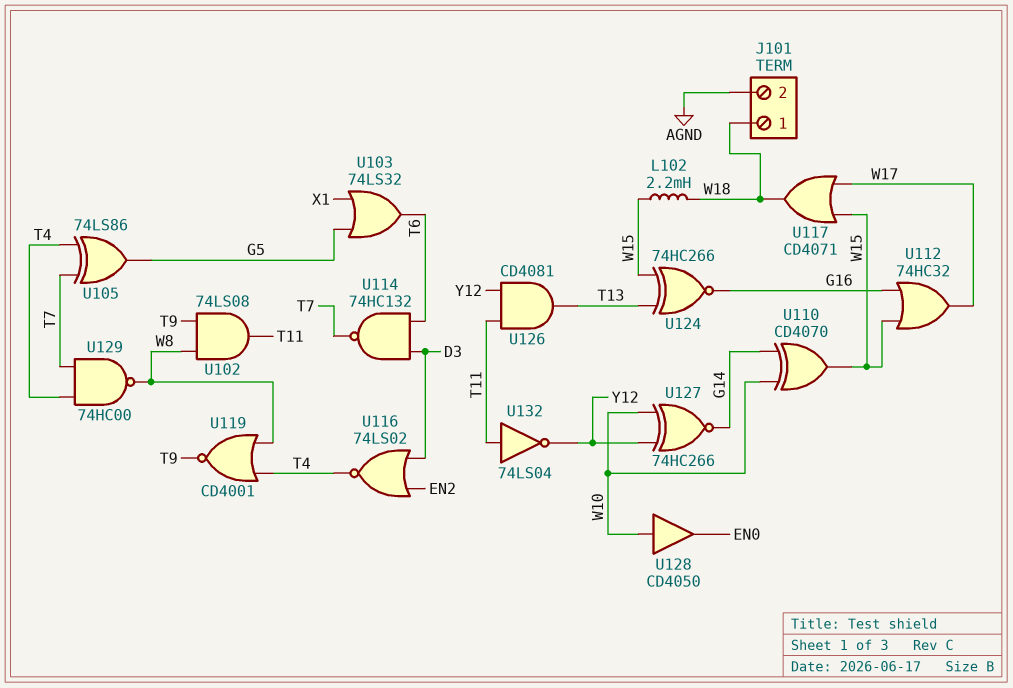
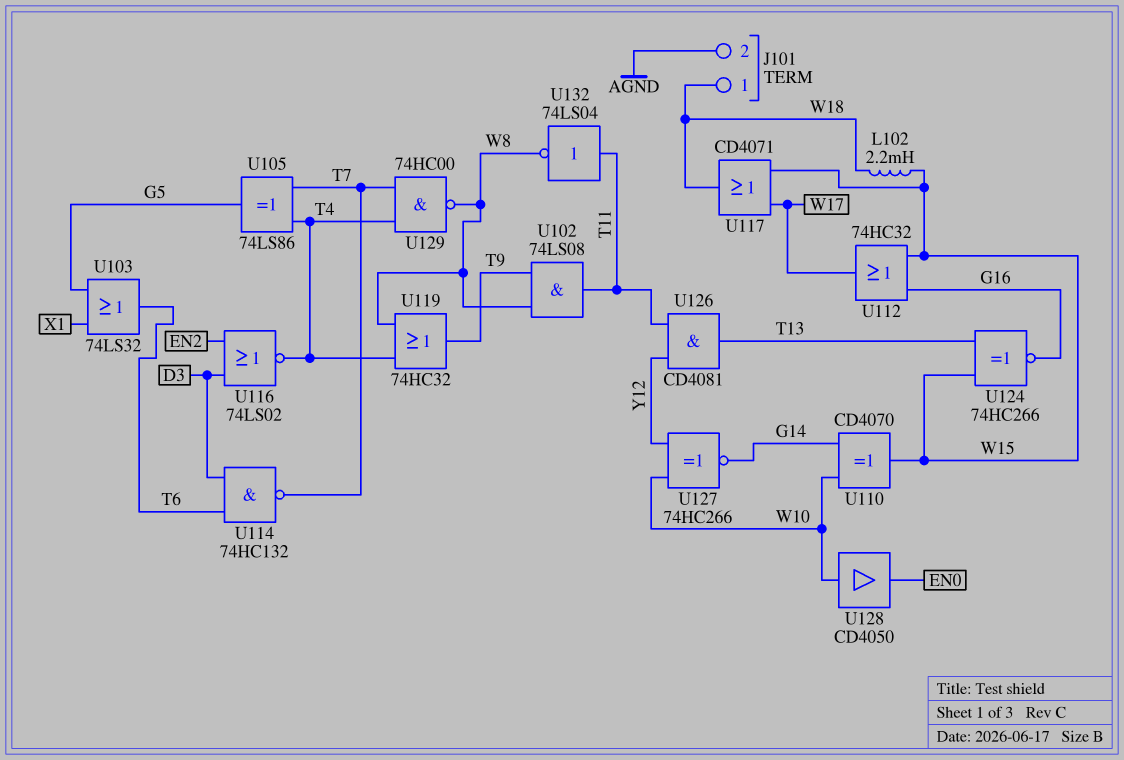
U119: NOR CD4001 (in T4, in W8, out T9) -> OR 74HC32 (in T4, in W8, out T9)
U132: NOT 74LS04 (in T11, out Y12) -> NOT 74LS04 (in T11, out W8)

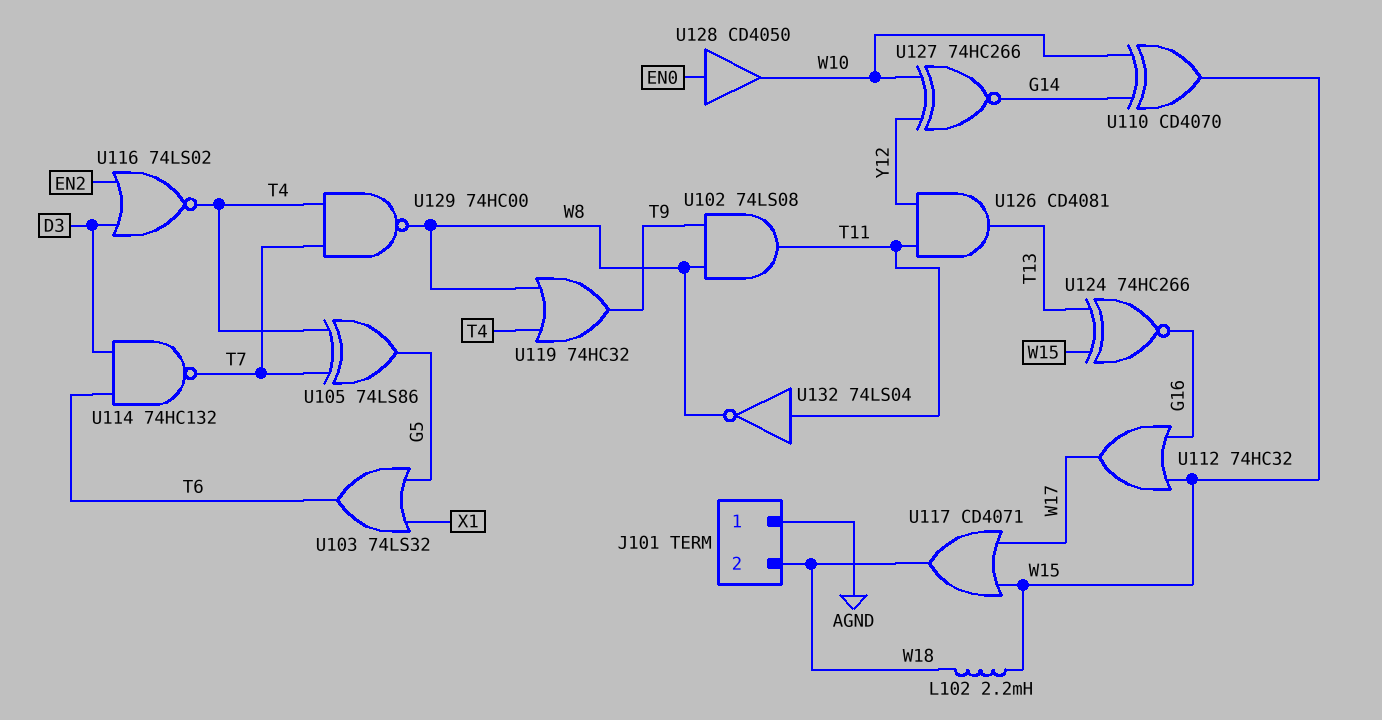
J101 pin 1: W18 -> AGND
J101 pin 2: AGND -> W18
U128: buffer CD4050 (in W10, out EN0) -> buffer CD4050 (in EN0, out W10)

